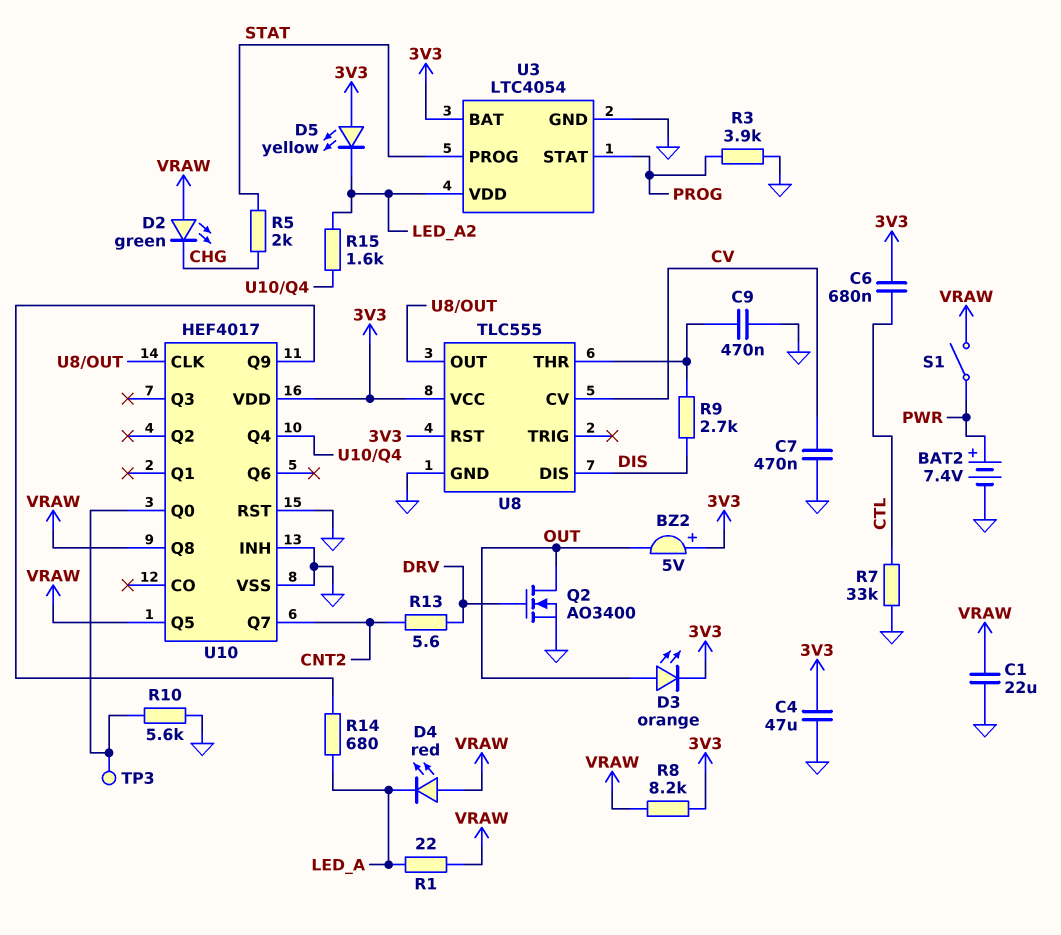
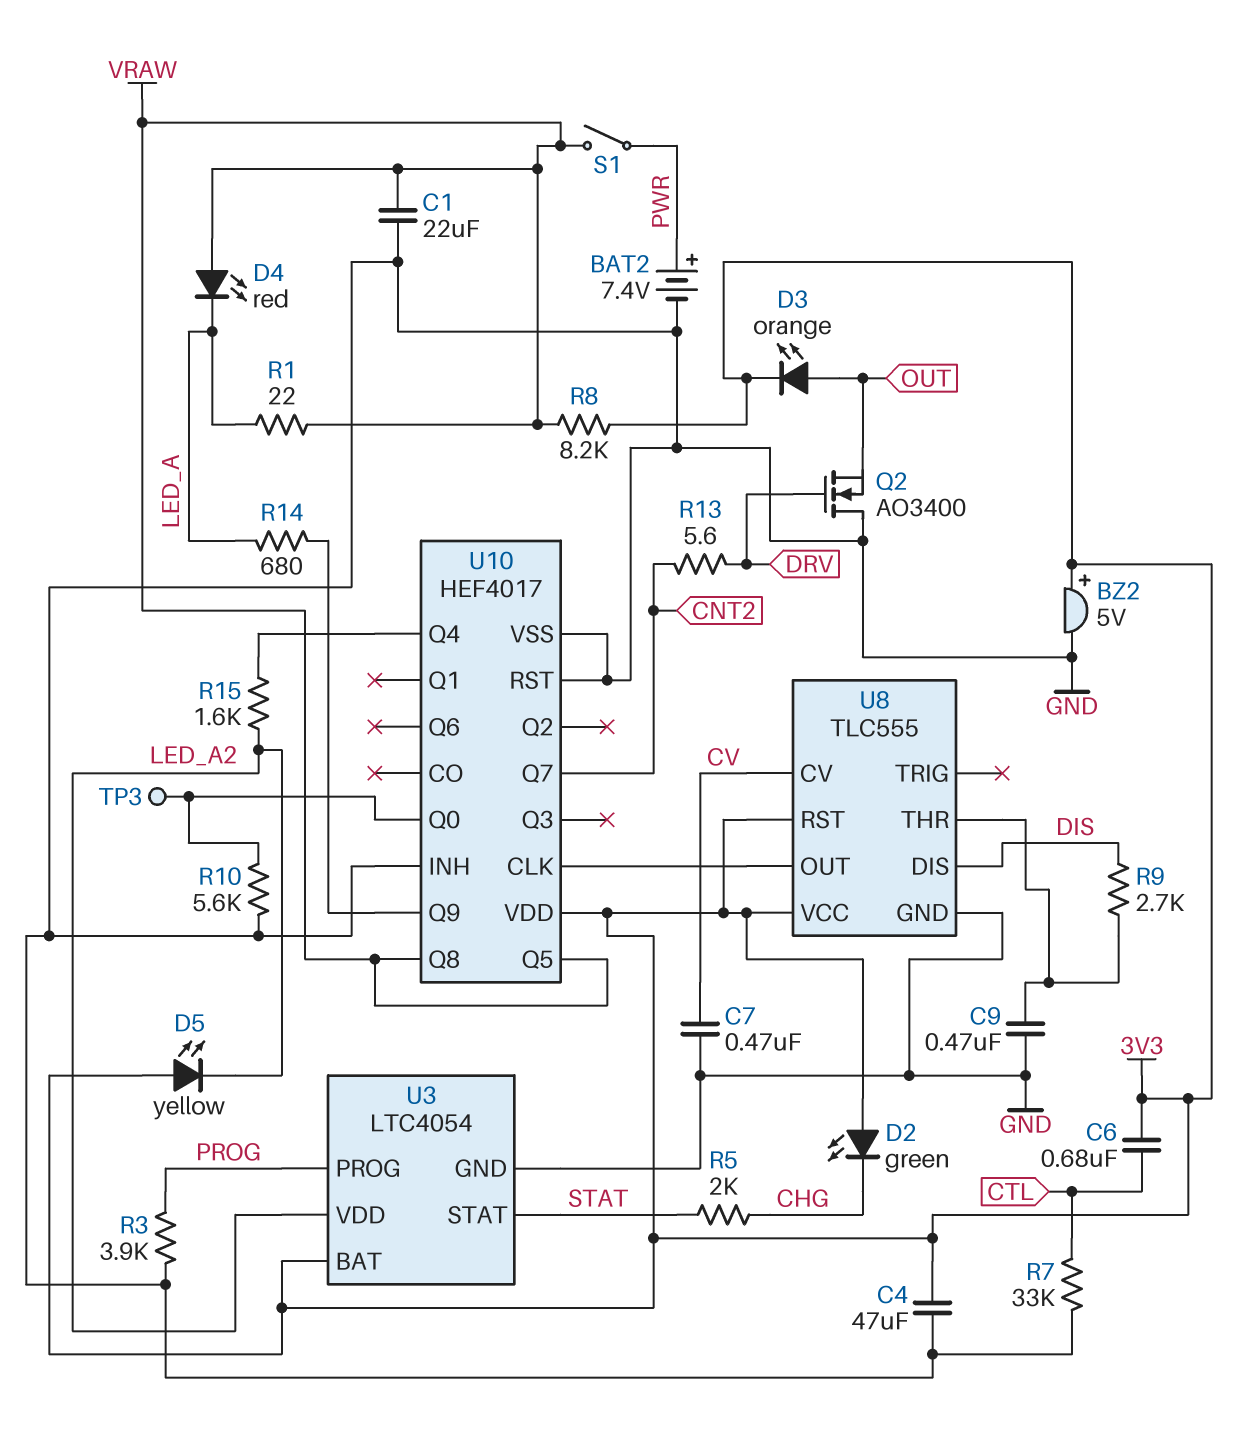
BZ2: buzzer 5V (plus 3V3, minus OUT) -> buzzer 5V (plus 3V3, minus GND)
D2: LED green (A VRAW, K CHG) -> LED green (A 3V3, K CHG)
Q2: NMOS AO3400 (G DRV, D OUT, S GND) -> NMOS AO3400 (G DRV, D GND, S OUT)
U3 pin PROG: STAT -> PROG
U3 pin STAT: PROG -> STAT

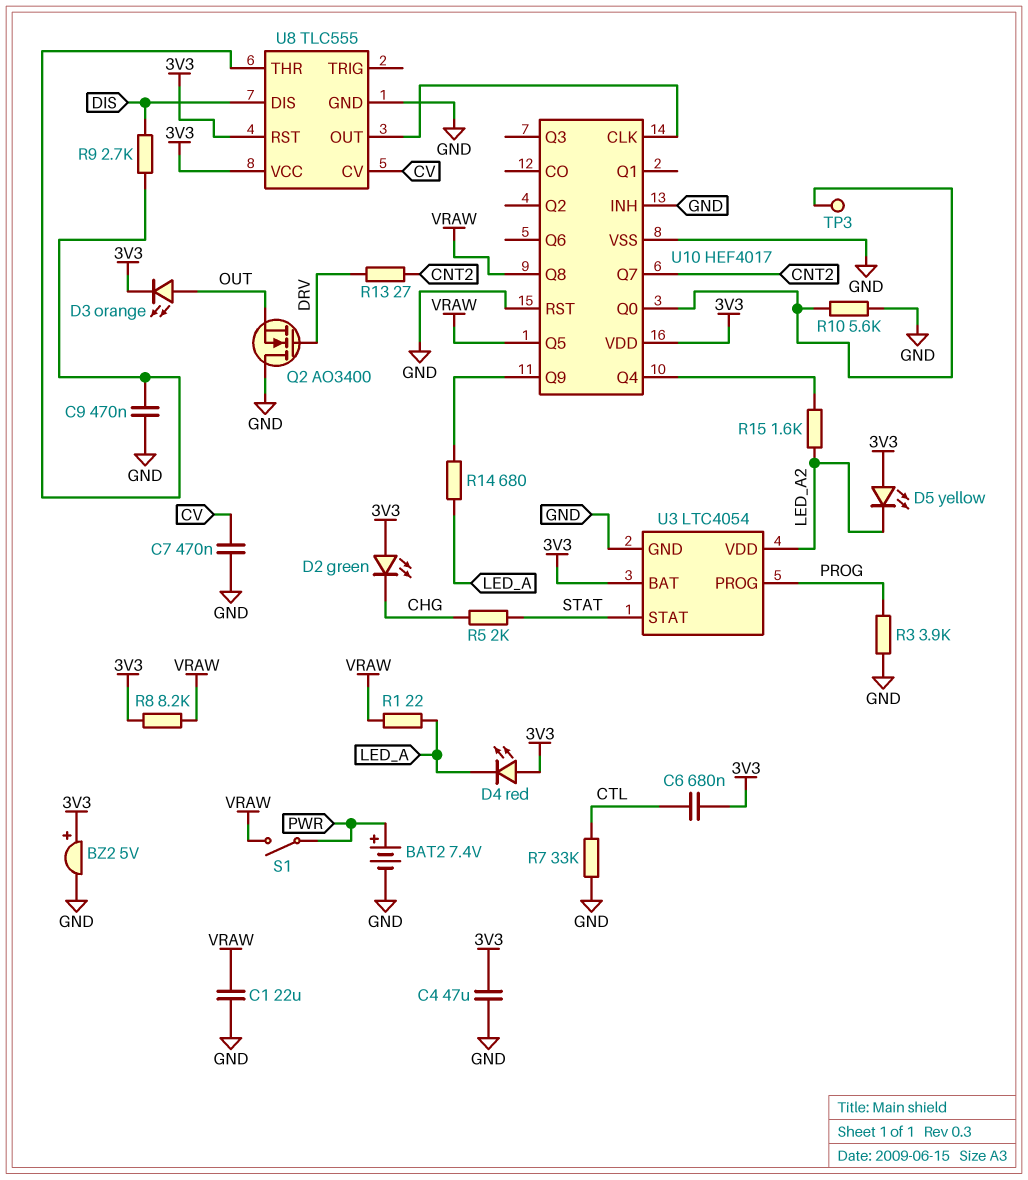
D4: LED red (A VRAW, K LED_A) -> LED red (A 3V3, K LED_A)
R13: 5.6 (CNT2, DRV) -> 27 (CNT2, DRV)

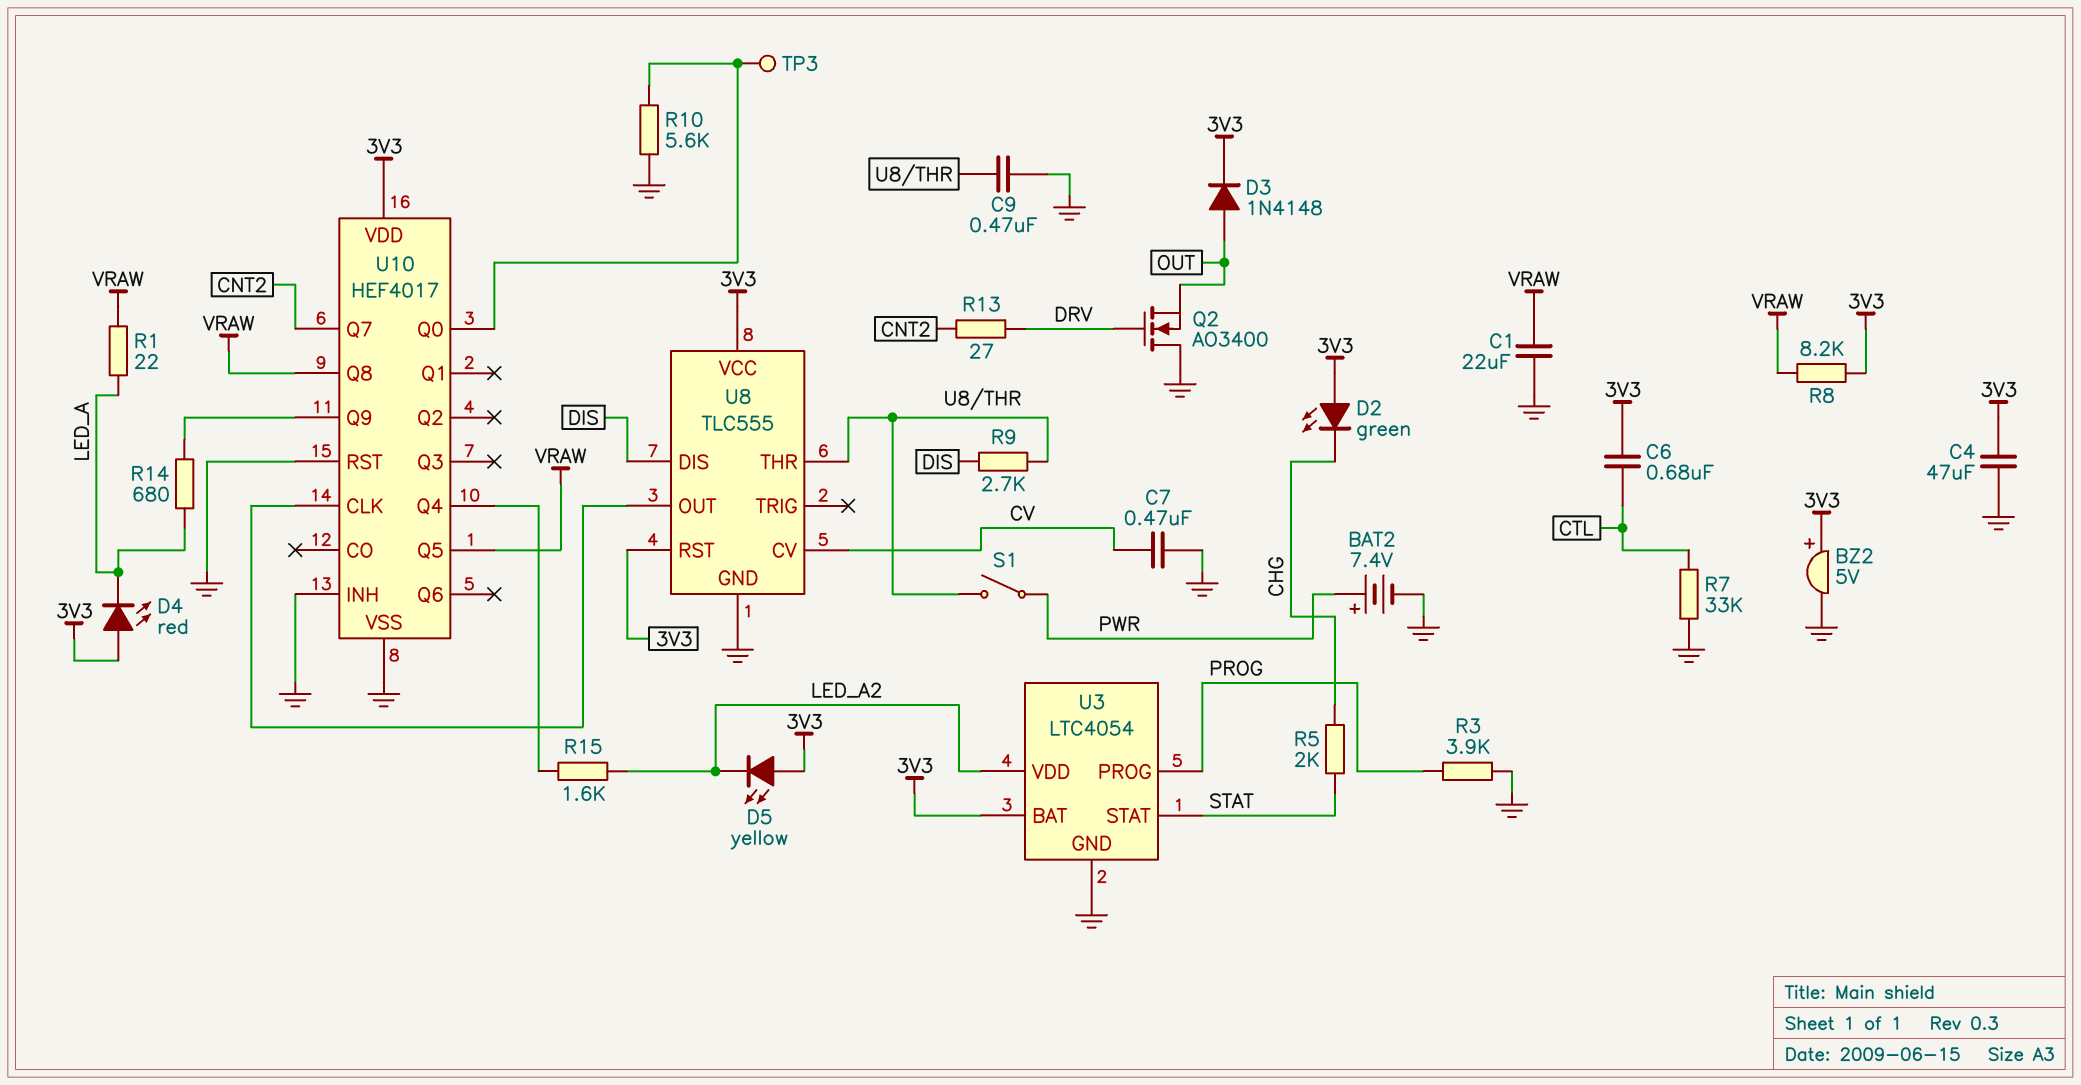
D3: LED orange (A OUT, K 3V3) -> diode 1N4148 (A OUT, K 3V3)
S1: switch (PWR, VRAW) -> switch (PWR, U8/THR)

